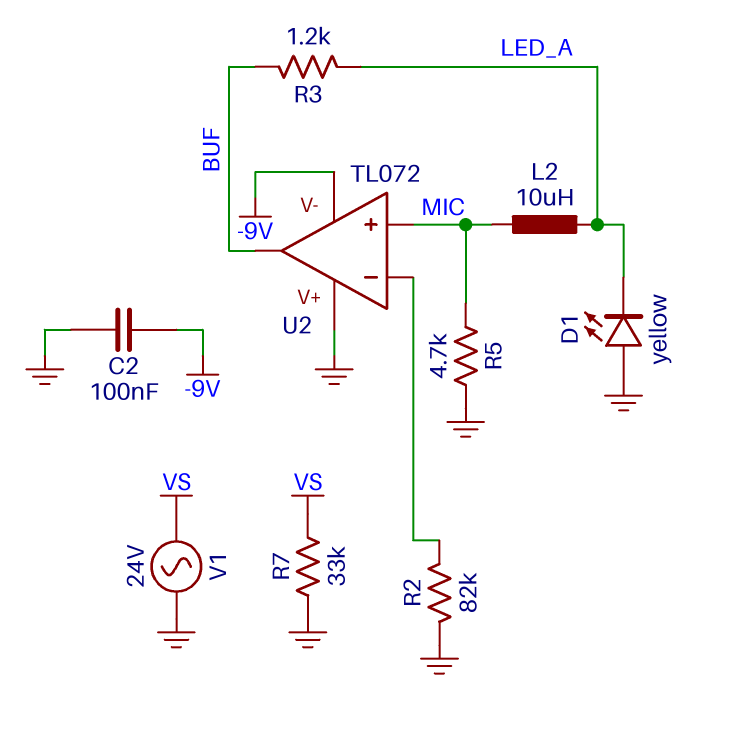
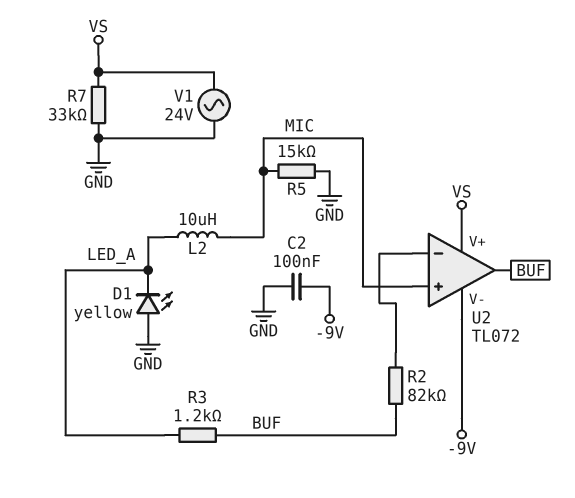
R2: 82k (GND, U2/in-) -> 82k (BUF, U2/in-)
R5: 4.7k (GND, MIC) -> 15k (GND, MIC)
U2 pin V+: GND -> VS

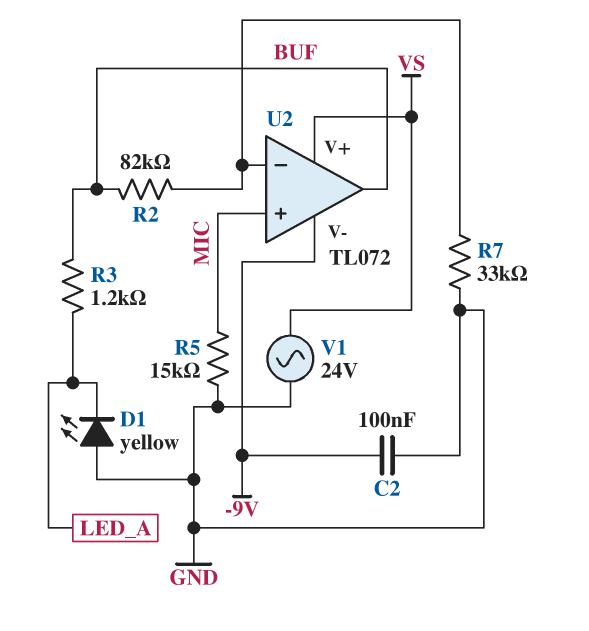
L2: 10uH (LED_A, MIC) -> none
R7: 33k (GND, VS) -> 33k (GND, U2/in-)

